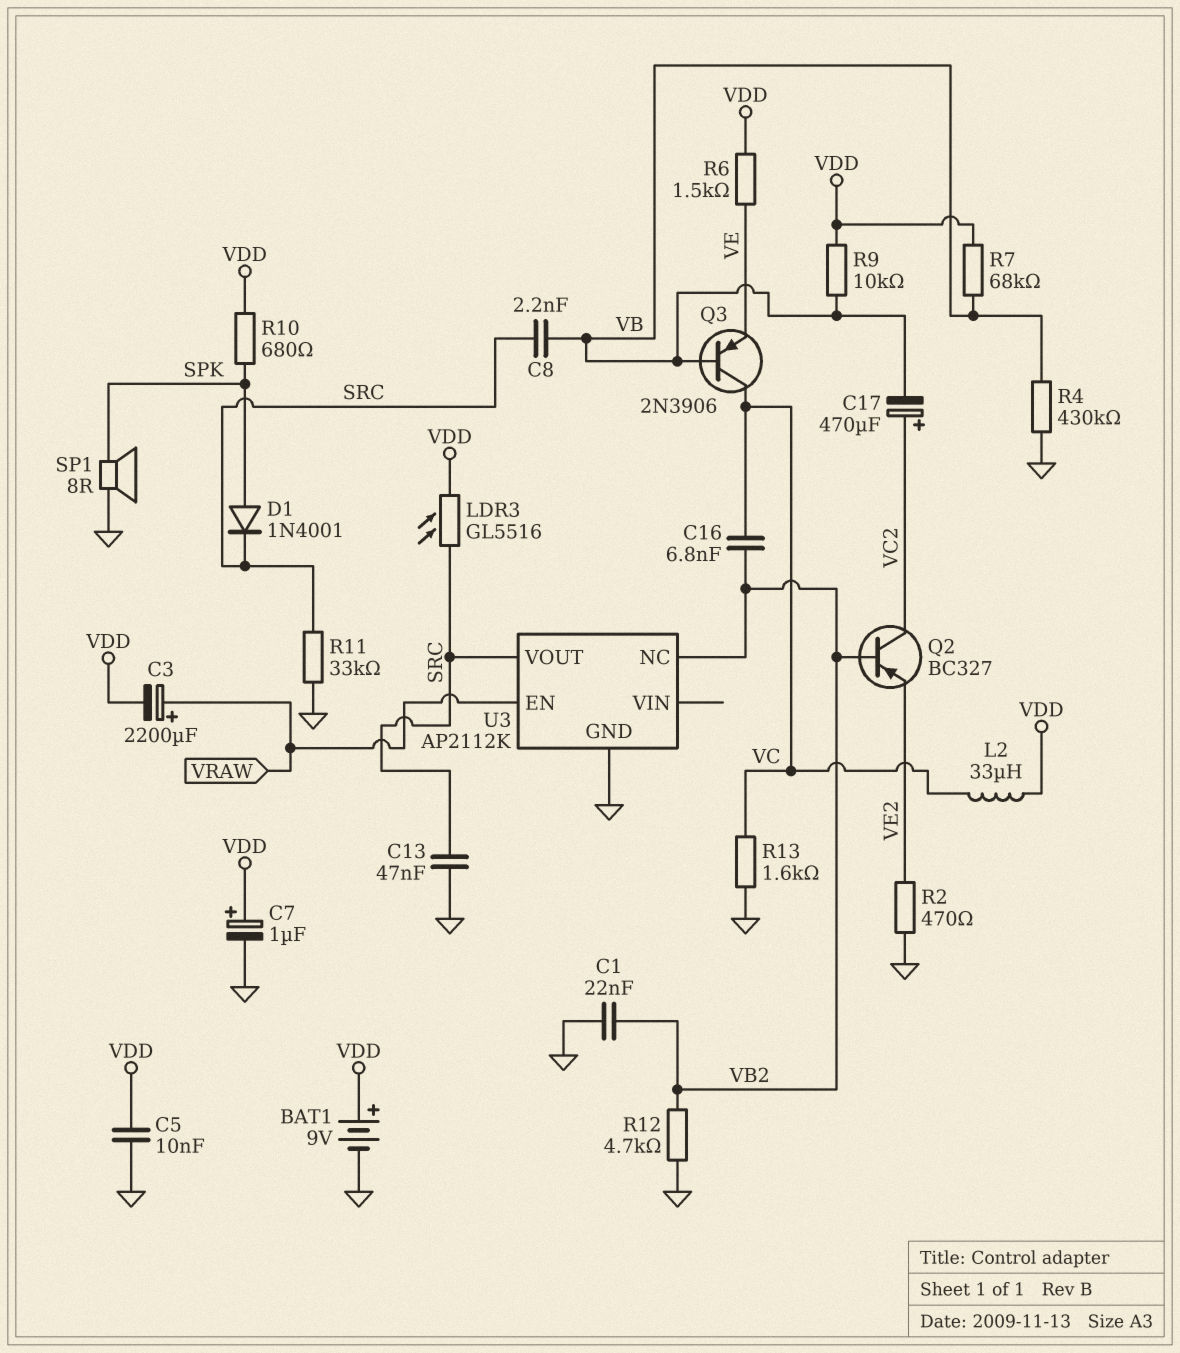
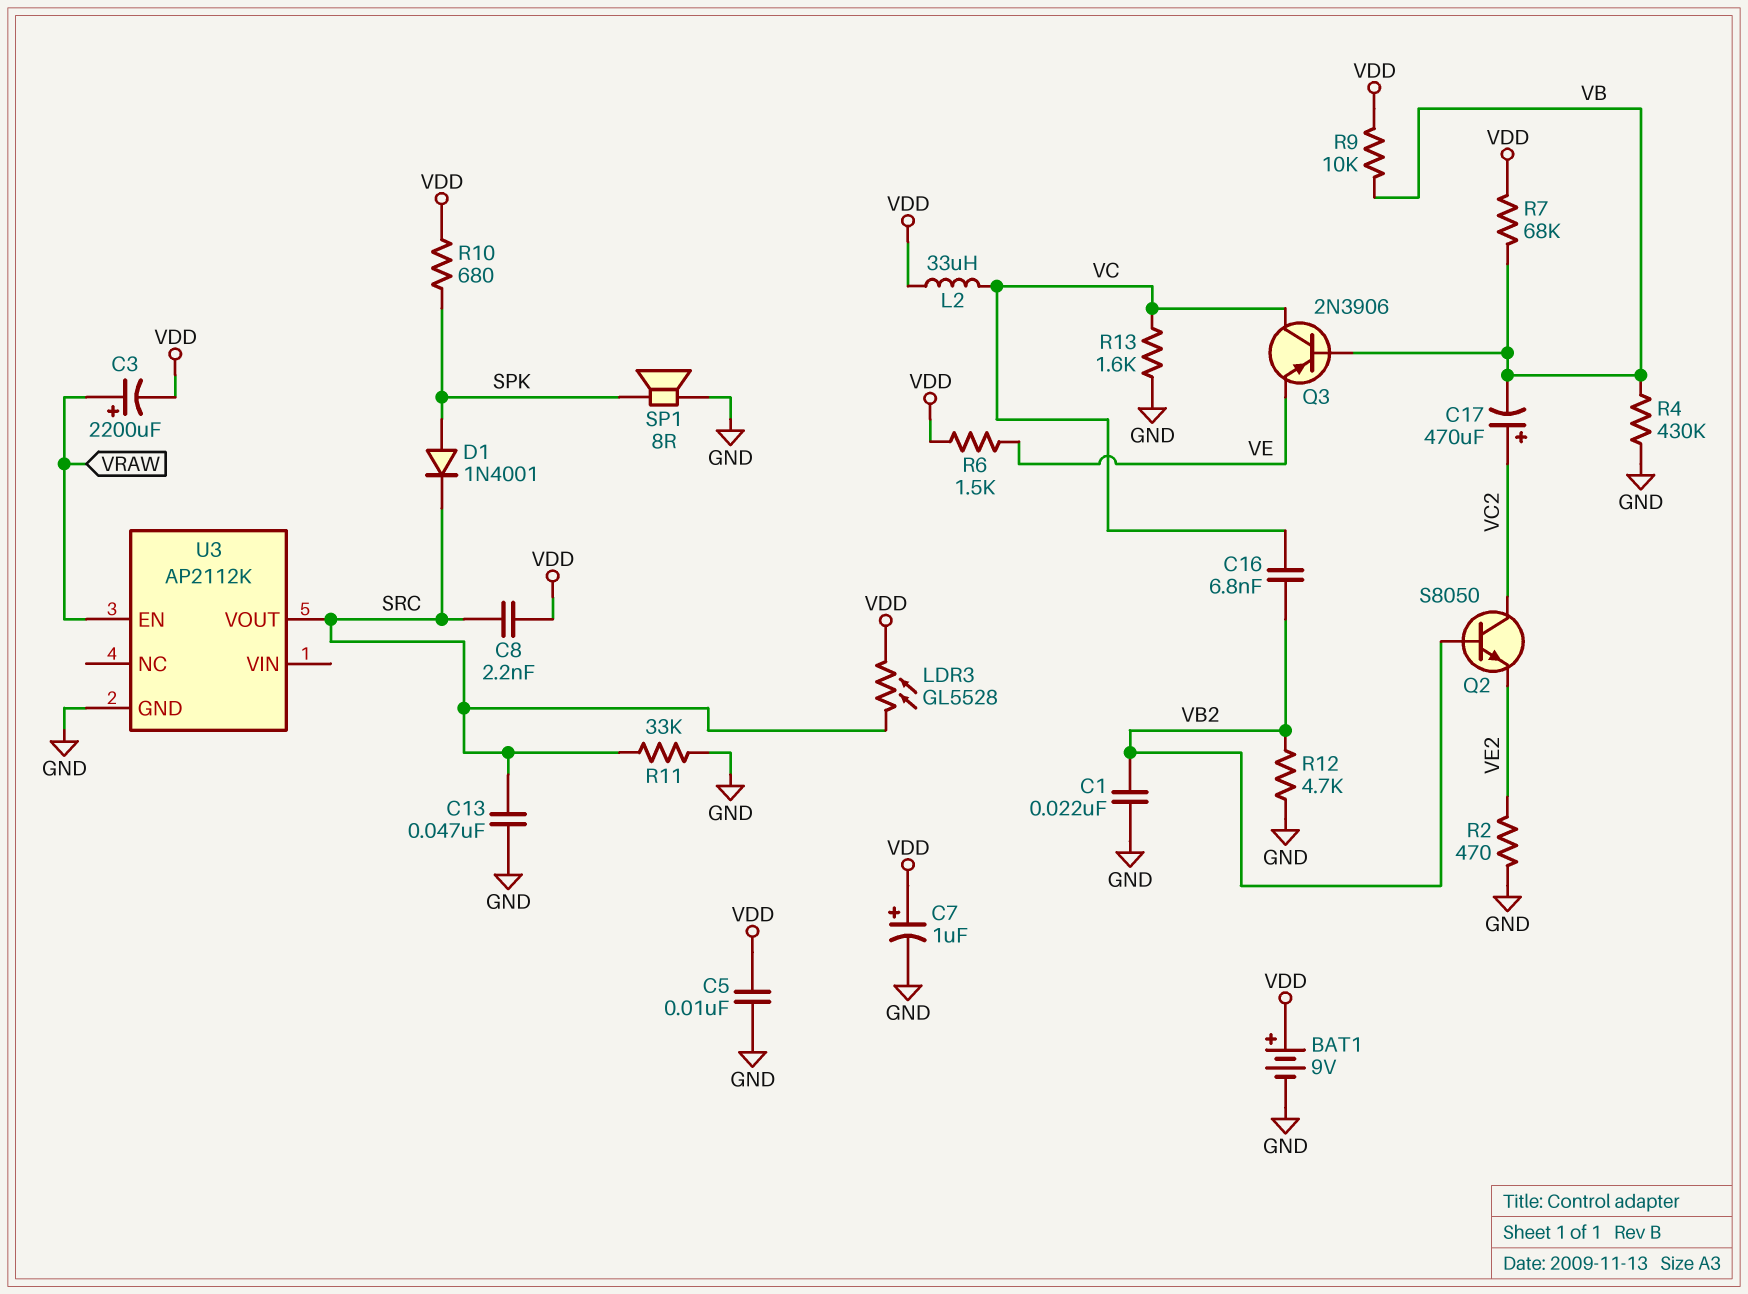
C8: 2.2nF (SRC, VB) -> 2.2nF (SRC, VDD)
LDR3: GL5516 (SRC, VDD) -> GL5528 (SRC, VDD)
Q2: PNP BC327 (B VB2, C VC2, E VE2) -> NPN S8050 (B VB2, C VC2, E VE2)
U3 pin NC: VB2 -> none

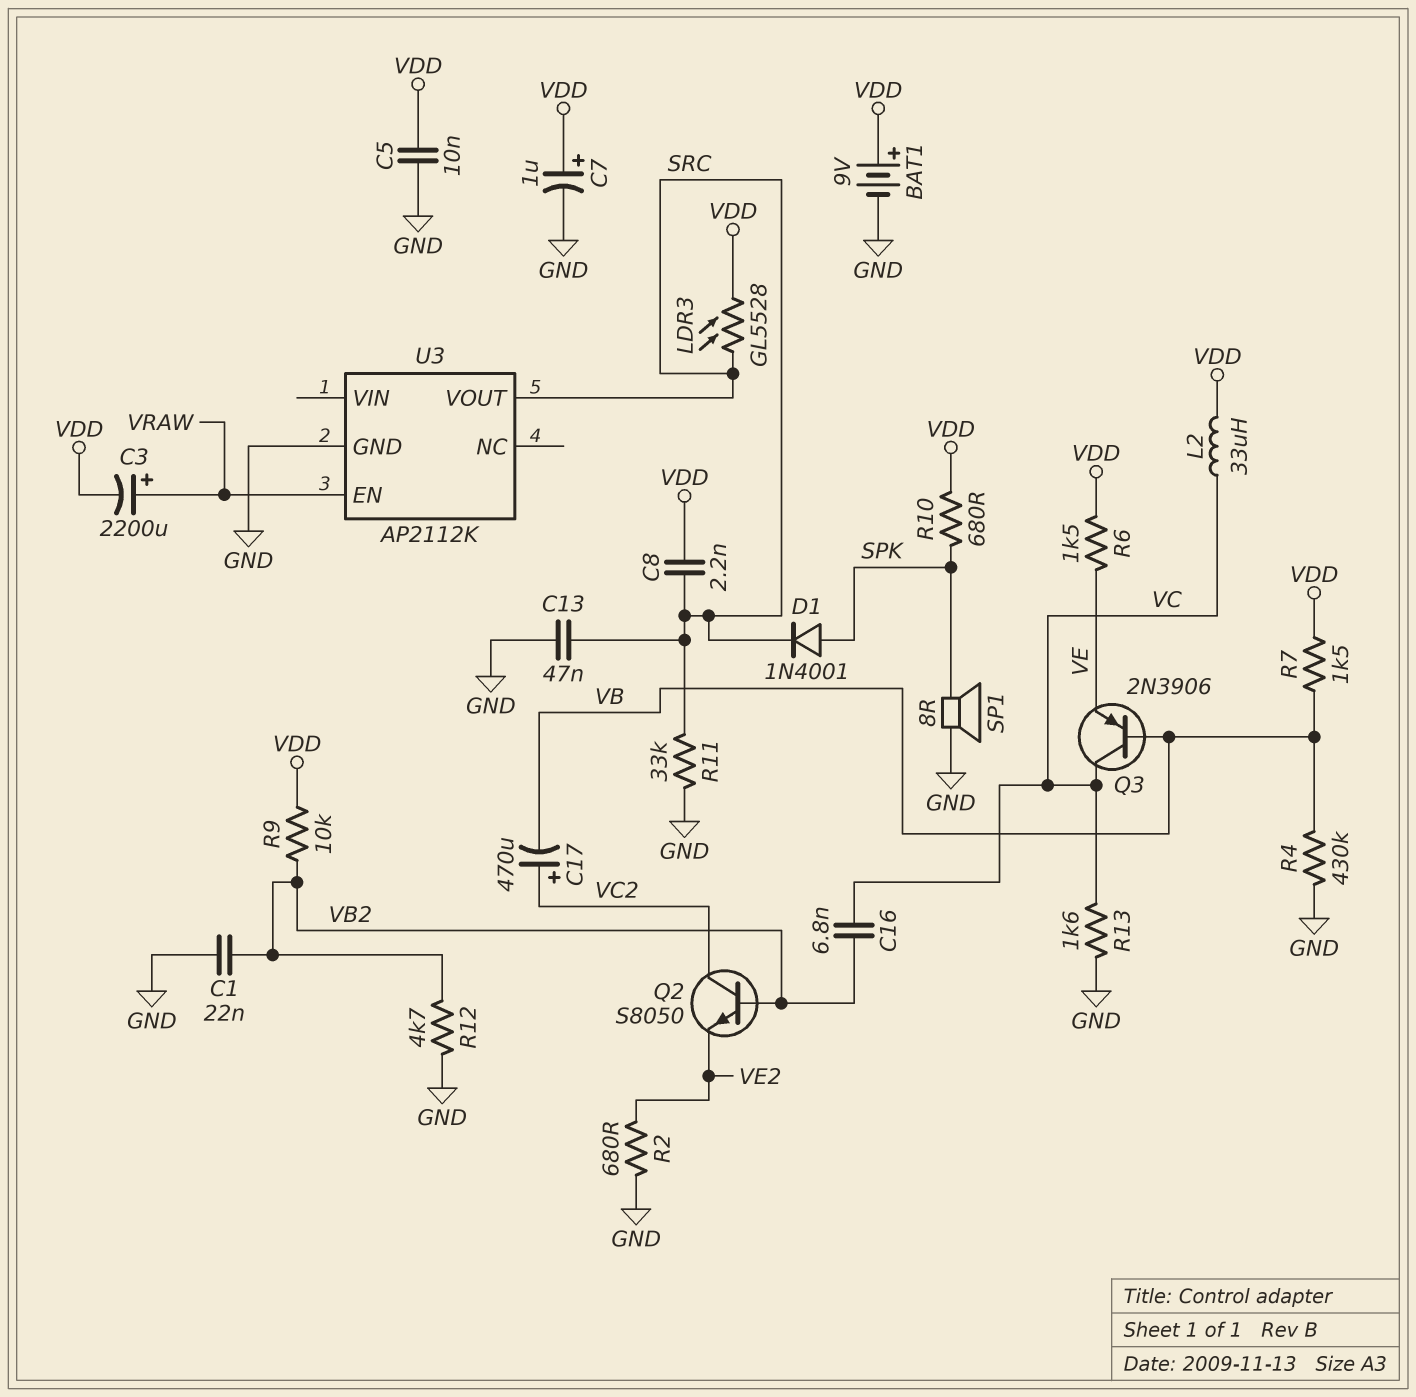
R2: 470 (GND, VE2) -> 680 (GND, VE2)
R7: 68k (VB, VDD) -> 1.5k (VB, VDD)
R9: 10k (VB, VDD) -> 10k (VB2, VDD)

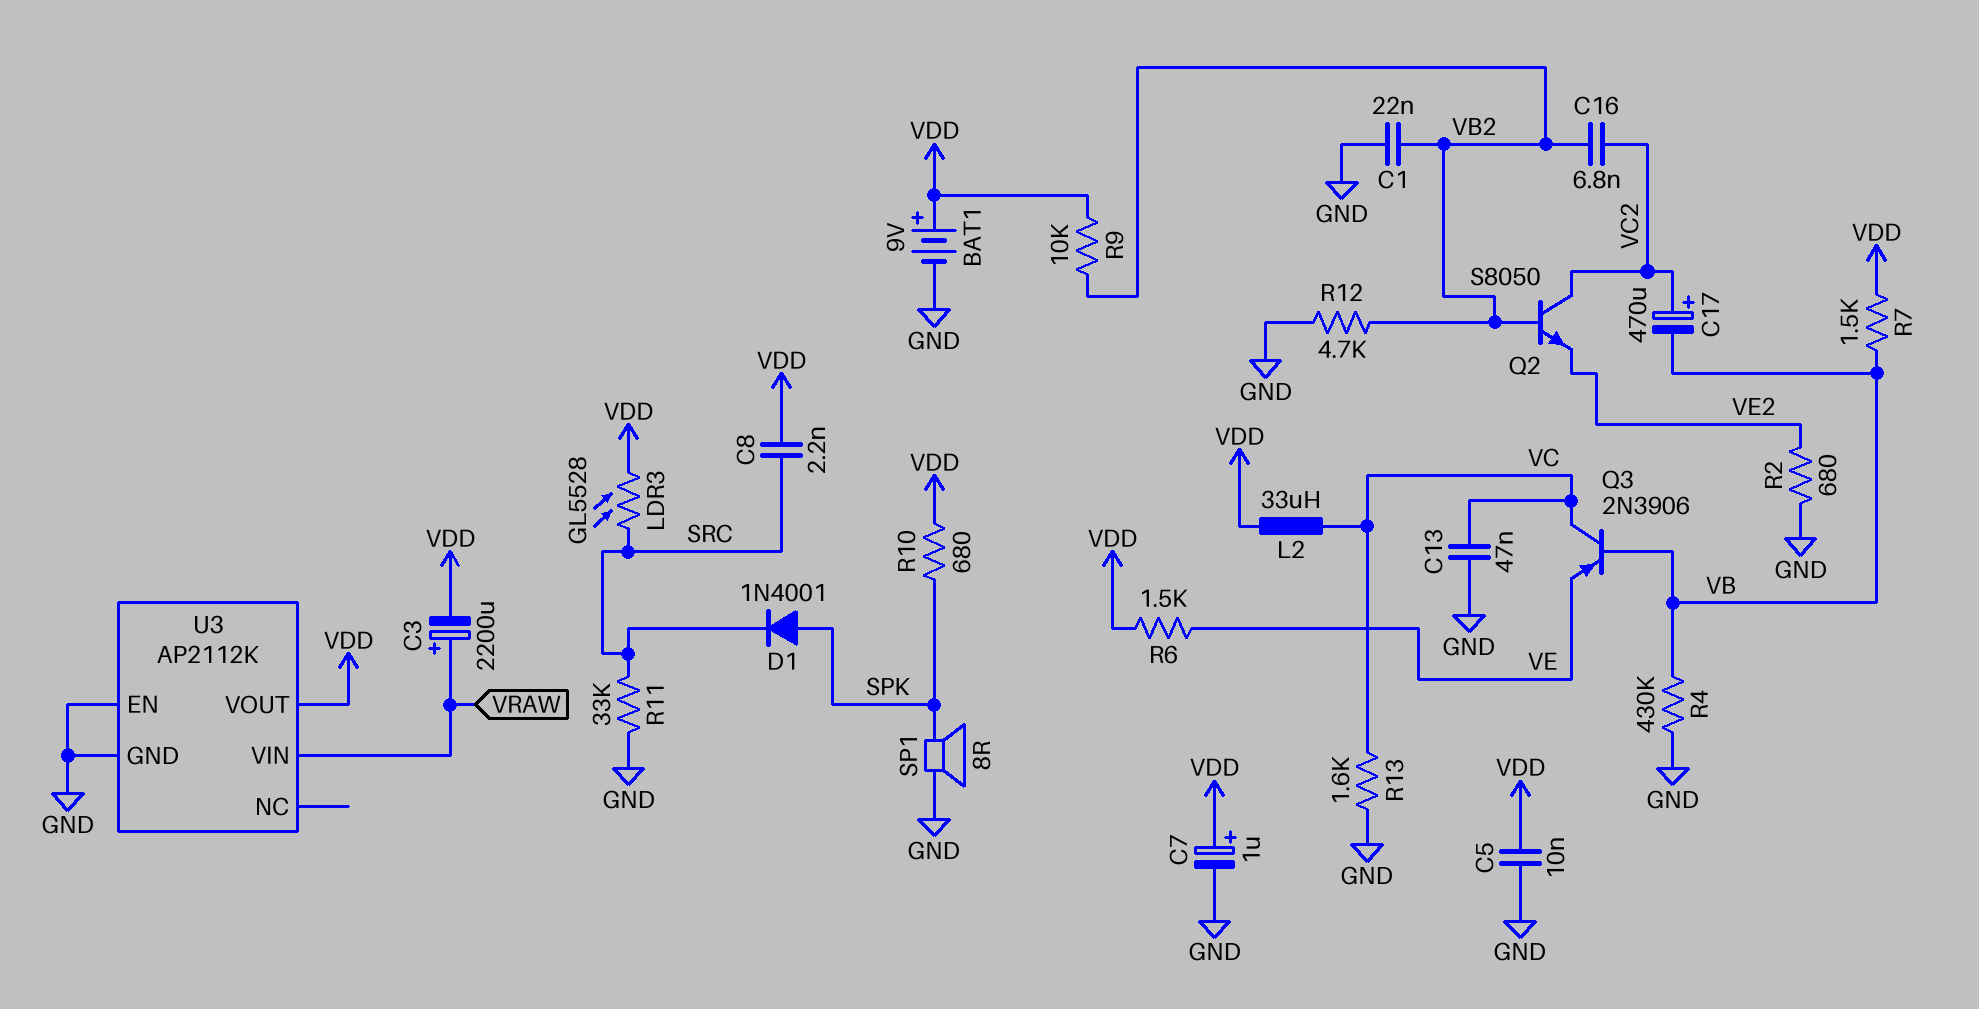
C13: 47nF (GND, SRC) -> 47nF (GND, VC)
C16: 6.8nF (VB2, VC) -> 6.8nF (VB2, VC2)
U3 pin EN: VRAW -> GND
U3 pin VIN: none -> VRAW
U3 pin VOUT: SRC -> VDD

